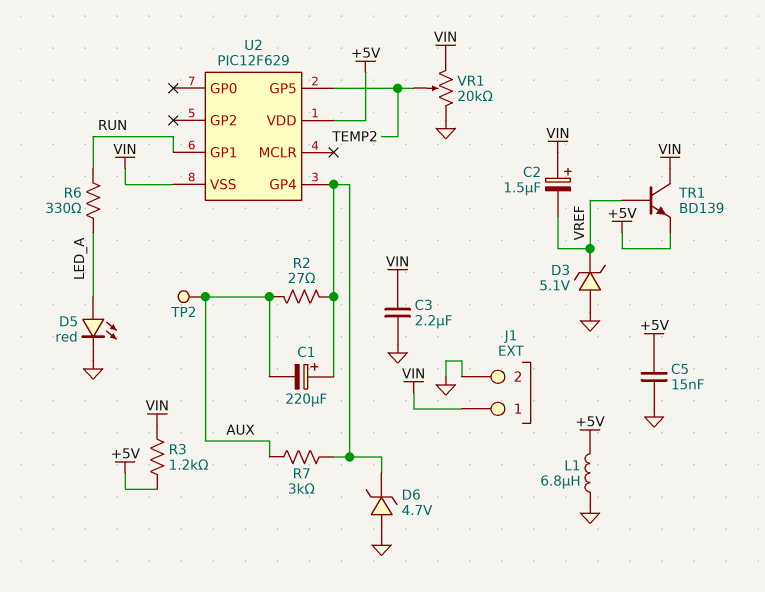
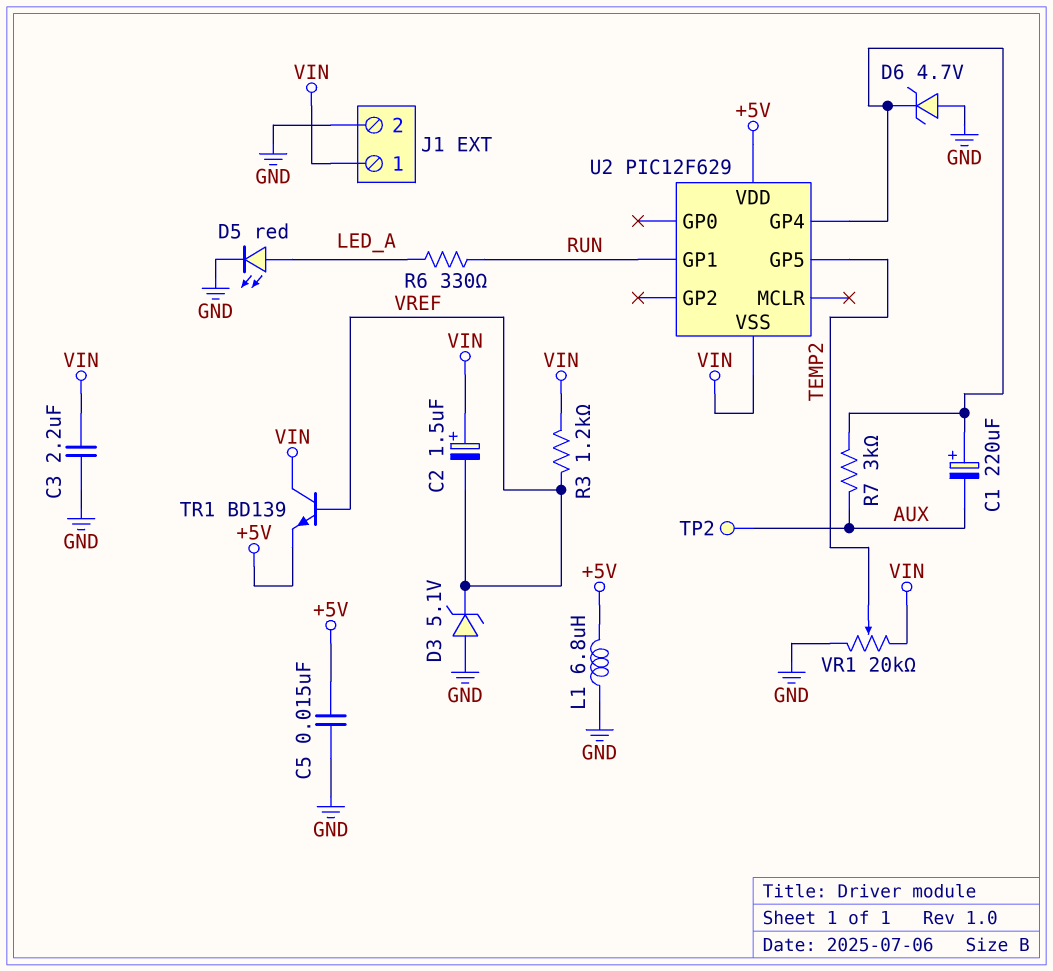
R2: 27 (AUX, U2/GP4) -> none
R3: 1.2k (+5V, VIN) -> 1.2k (VIN, VREF)

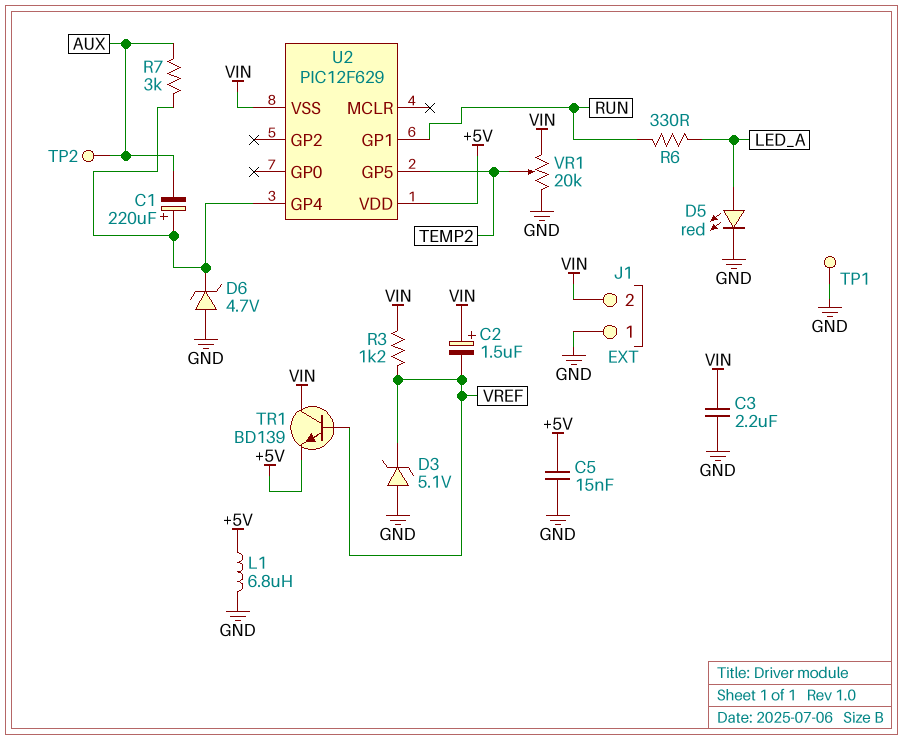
J1 pin 1: VIN -> GND
J1 pin 2: GND -> VIN
TP1: none -> test point (GND)

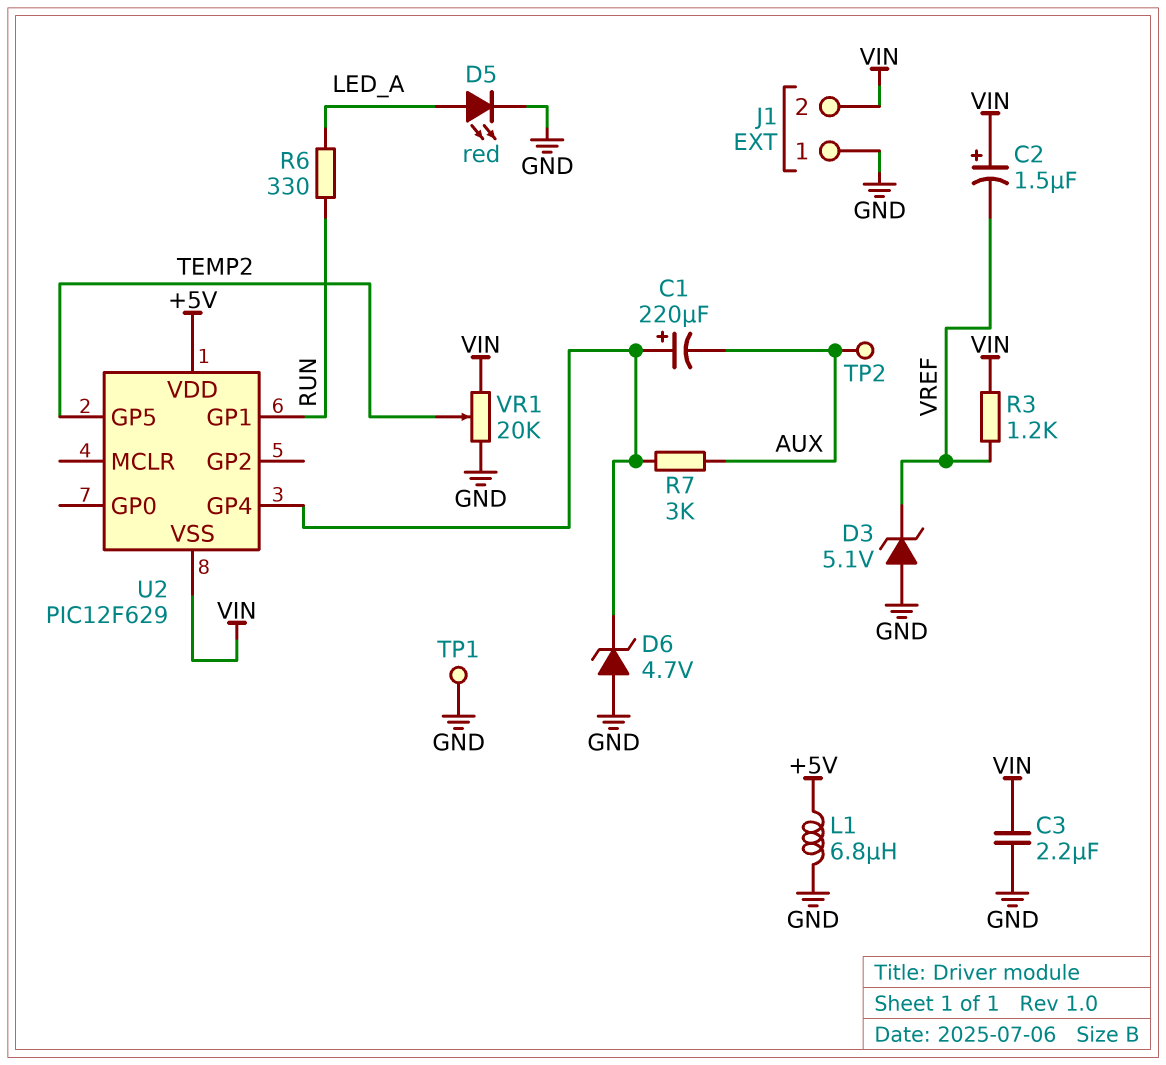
C5: 15nF (+5V, GND) -> none
TR1: NPN BD139 (B VREF, C VIN, E +5V) -> none

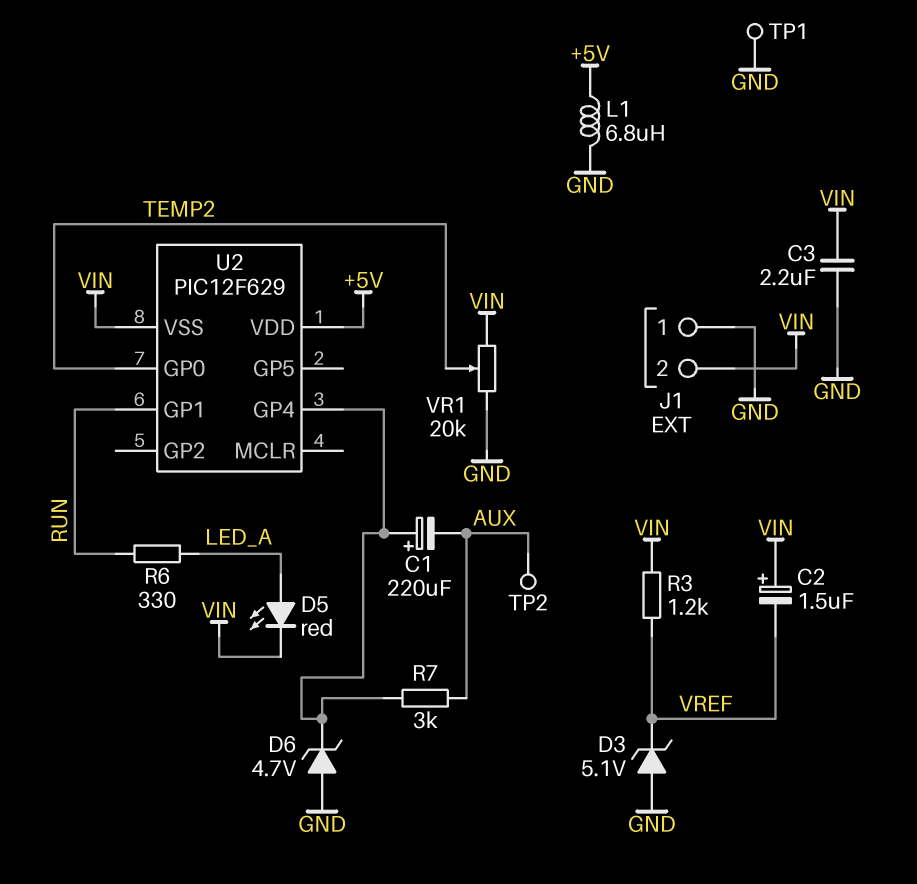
D5: LED red (A LED_A, K GND) -> LED red (A LED_A, K VIN)
U2 pin GP0: none -> TEMP2
U2 pin GP5: TEMP2 -> none

